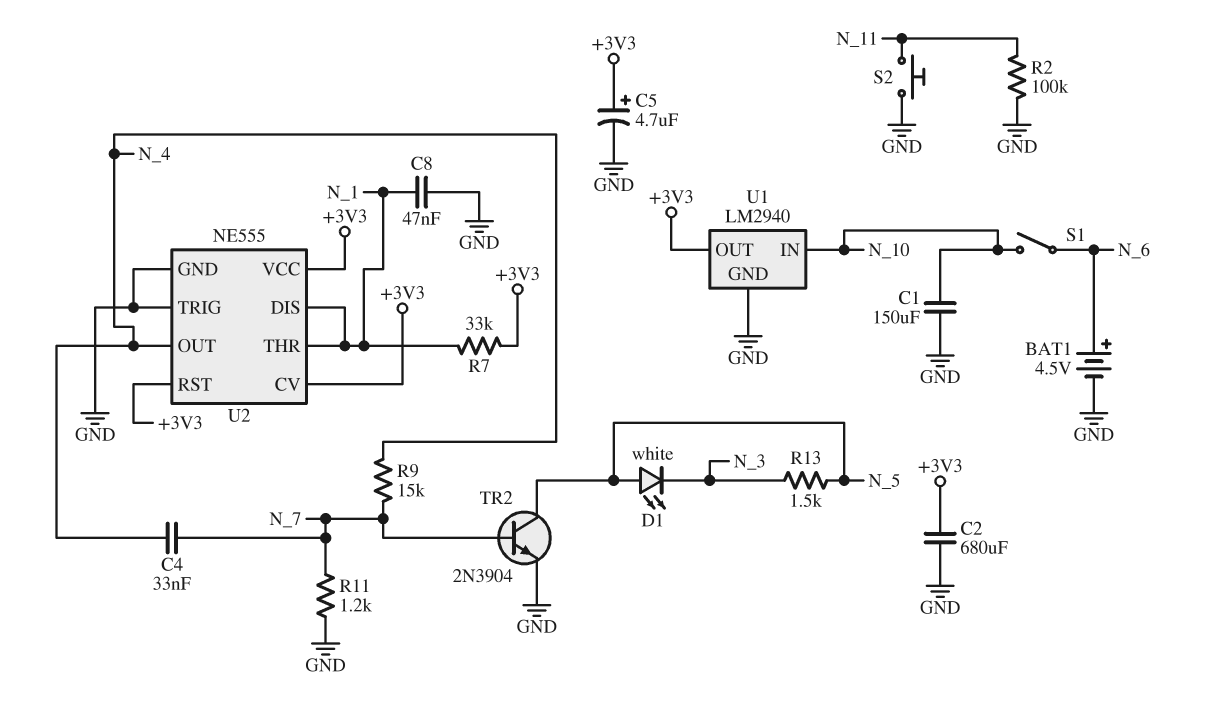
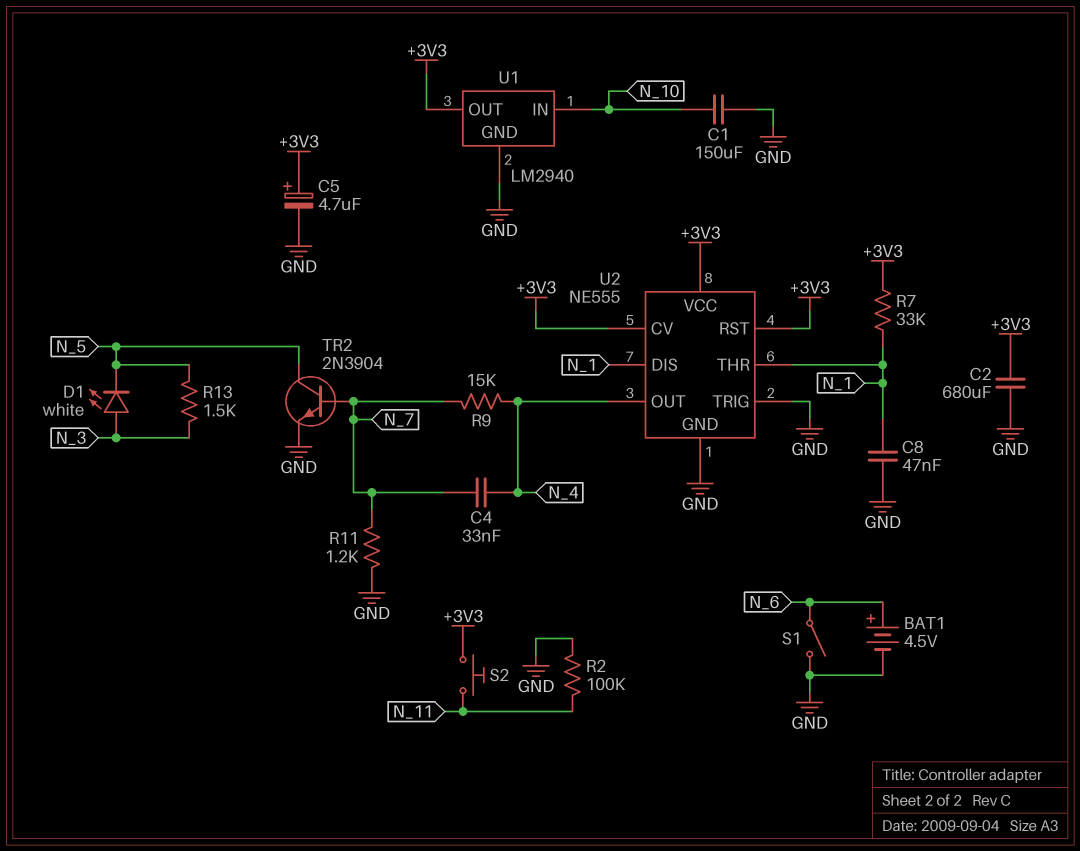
D1: LED white (A N_5, K N_3) -> LED white (A N_3, K N_5)
S1: switch (N_6, N_10) -> switch (GND, N_6)
S2: button (GND, N_11) -> button (+3V3, N_11)

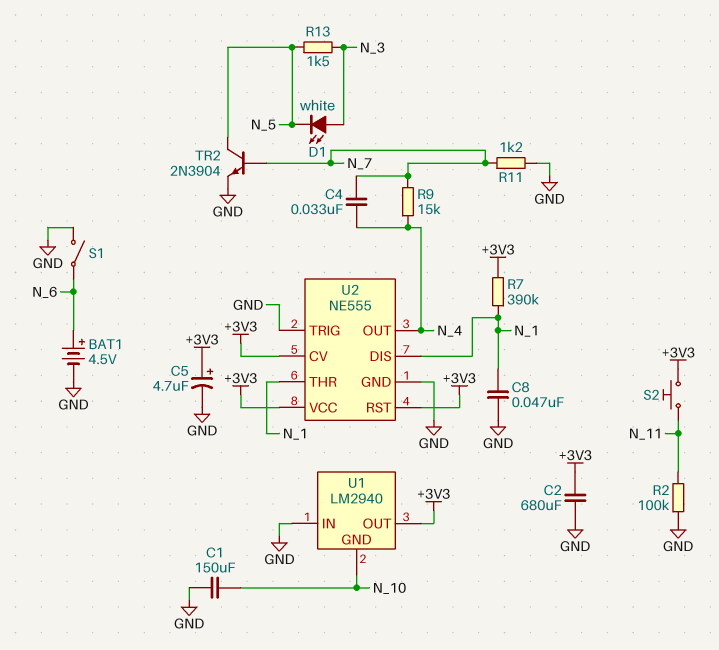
R7: 33k (+3V3, N_1) -> 390k (+3V3, N_1)
U1 pin GND: GND -> N_10
U1 pin IN: N_10 -> GND

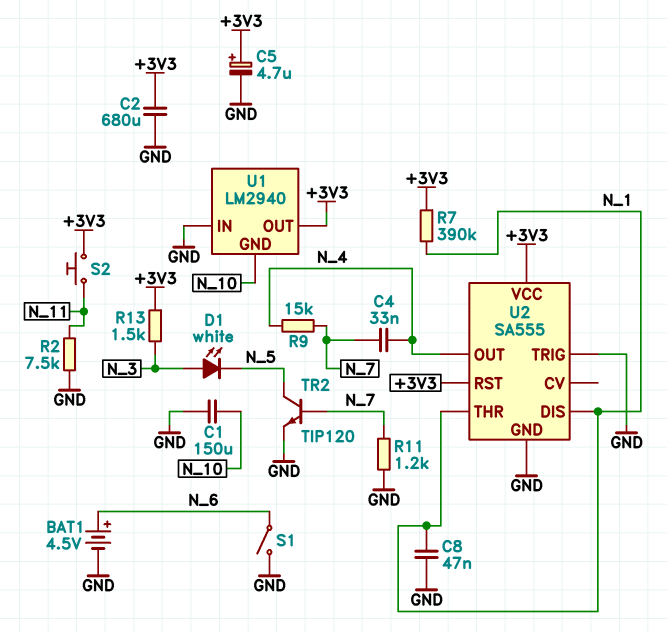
R2: 100k (GND, N_11) -> 7.5k (GND, N_11)
R13: 1.5k (N_3, N_5) -> 1.5k (+3V3, N_3)
TR2: NPN 2N3904 (B N_7, C N_5, E GND) -> NPN TIP120 (B N_7, C N_5, E GND)
U2: NE555 -> SA555
U2 pin CV: +3V3 -> none

